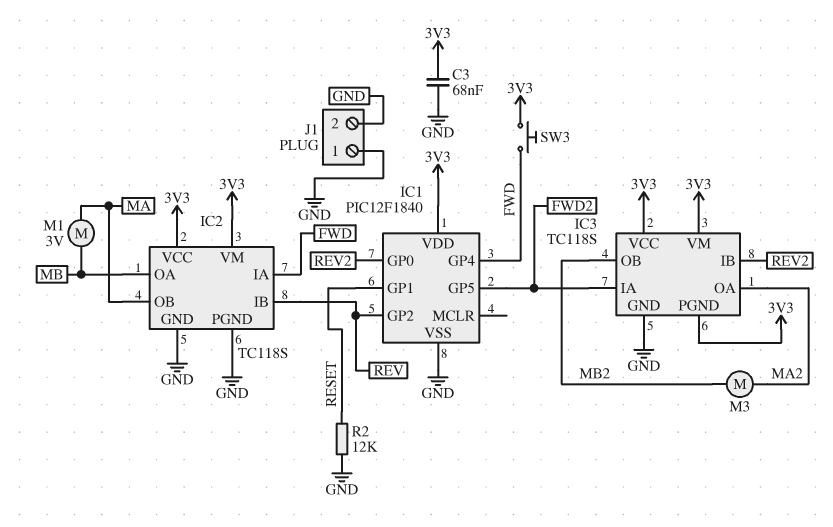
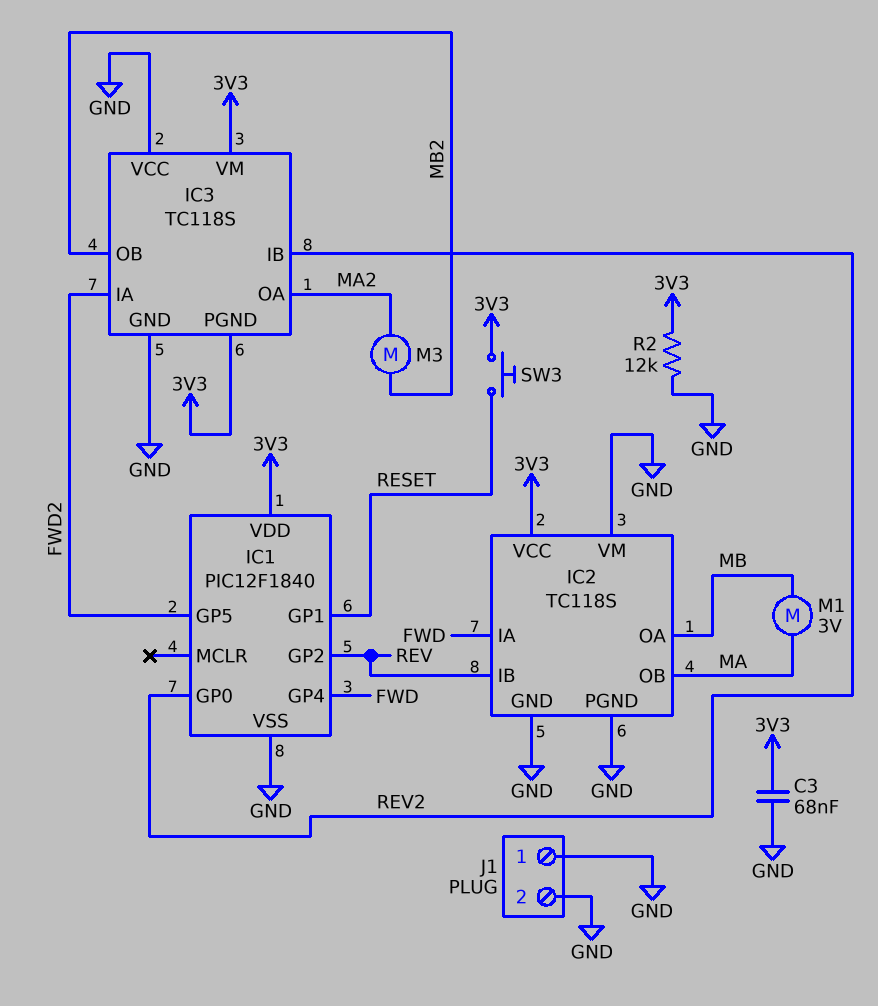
IC2 pin VM: 3V3 -> GND
IC3 pin VCC: 3V3 -> GND
R2: 12k (GND, RESET) -> 12k (3V3, GND)
SW3: button (3V3, FWD) -> button (3V3, RESET)

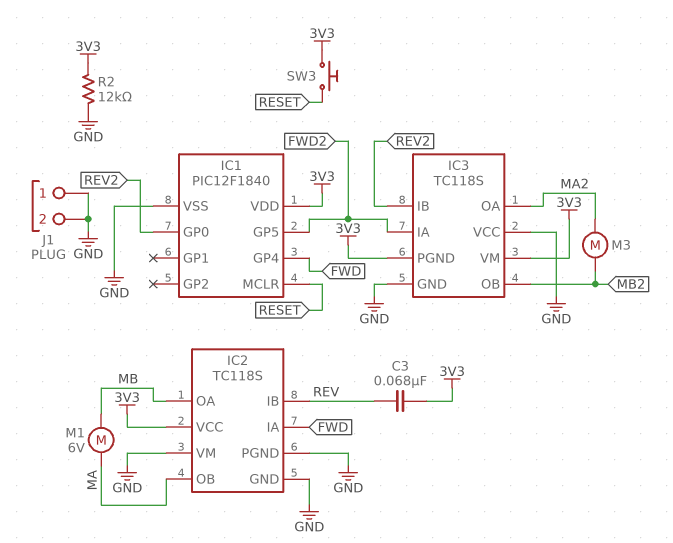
C3: 68nF (3V3, GND) -> 68nF (3V3, REV)
IC1 pin GP1: RESET -> none
IC1 pin GP2: REV -> none
IC1 pin MCLR: none -> RESET
M1: motor 3V (MA, MB) -> motor 6V (MA, MB)

